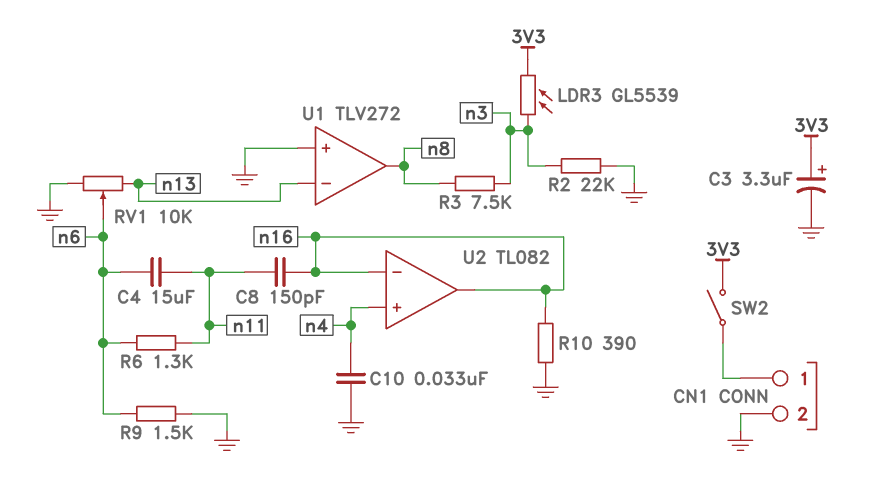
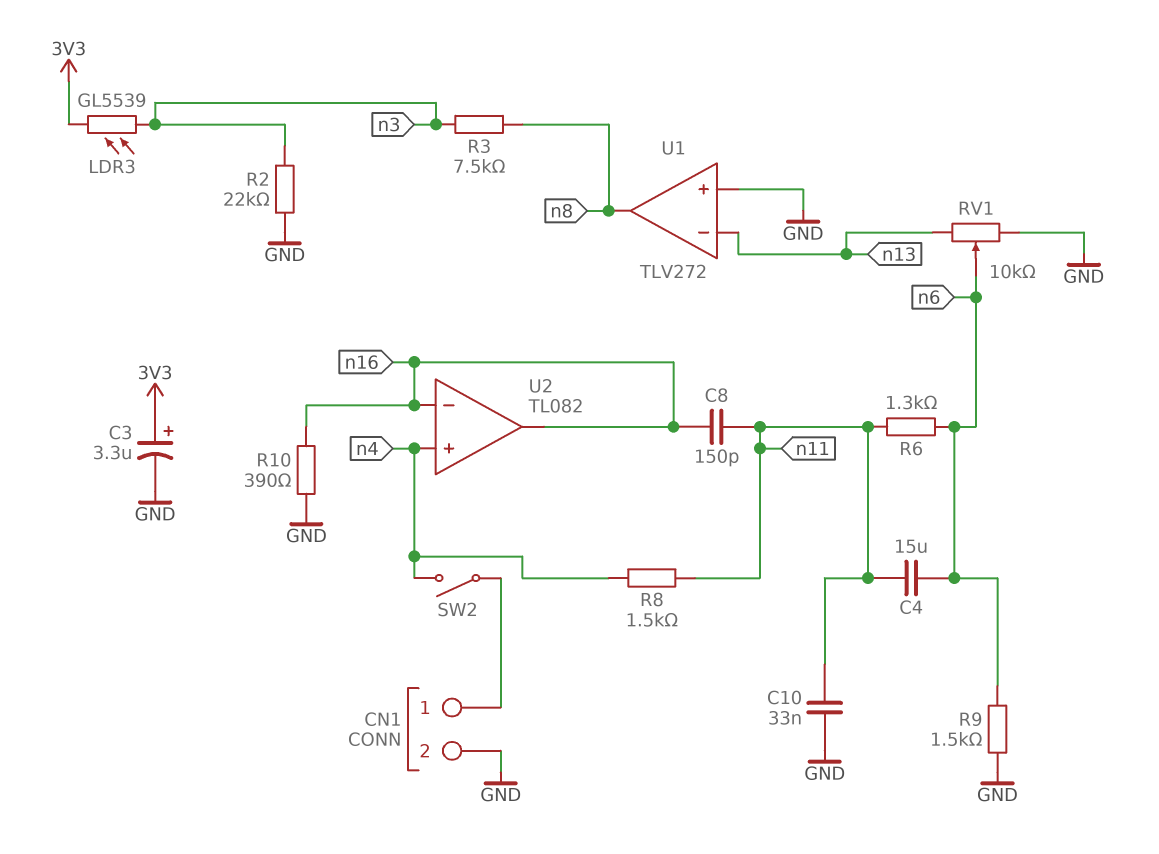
C10: 33nF (GND, n4) -> 33nF (GND, n11)
R8: none -> 1.5k (n4, n11)
SW2: switch (3V3, CN1/1) -> switch (CN1/1, n4)

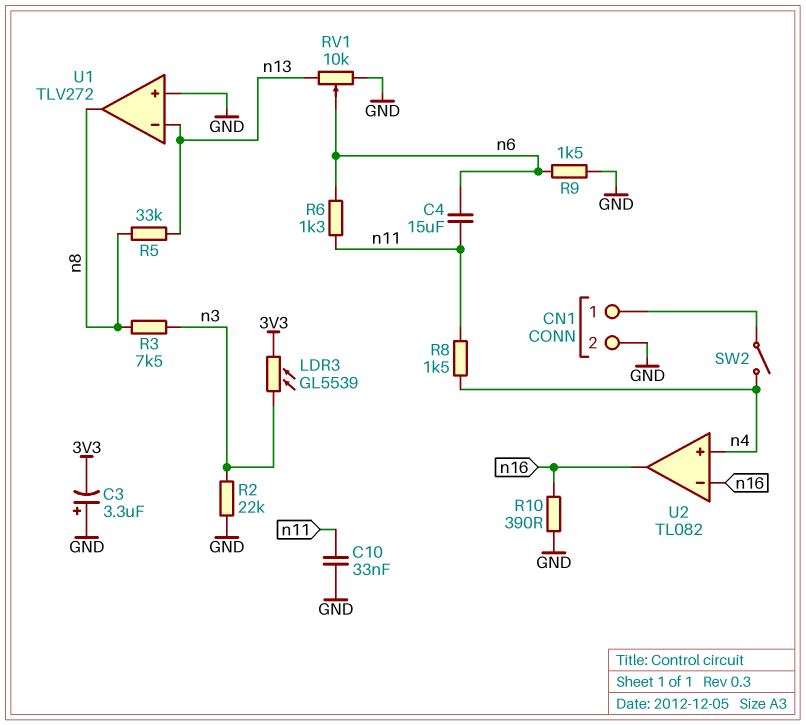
C3: 3.3uF (plus 3V3, minus GND) -> 3.3uF (plus GND, minus 3V3)
C8: 150pF (n11, n16) -> none
R5: none -> 33k (n8, n13)

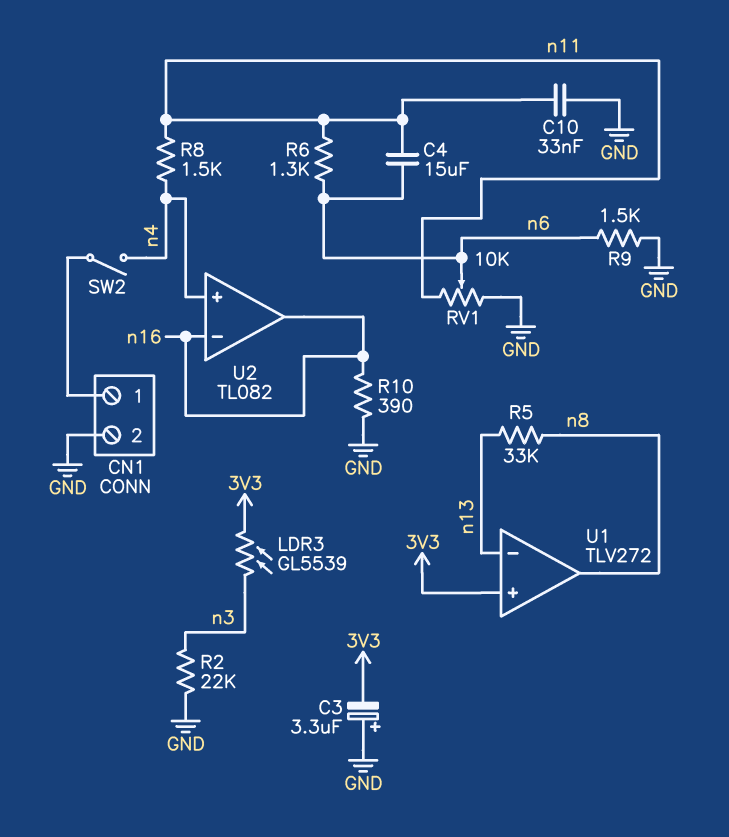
R3: 7.5k (n3, n8) -> none
RV1: 10k (GND, n13, wiper n6) -> 10k (GND, n11, wiper n6)
U1 pin in+: GND -> 3V3

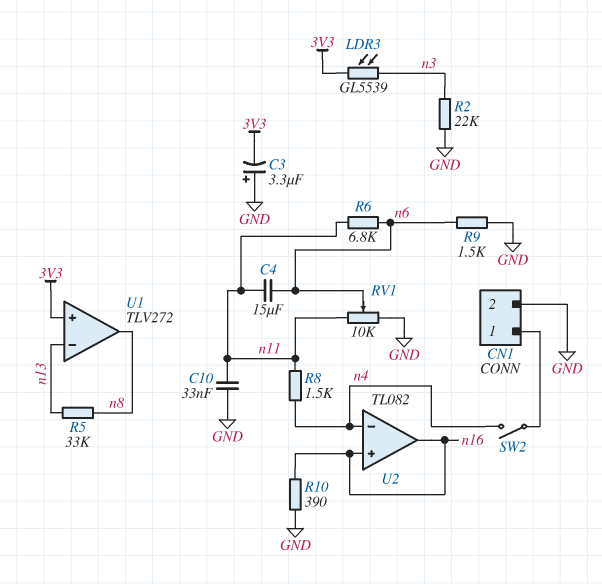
R6: 1.3k (n6, n11) -> 6.8k (n6, n11)
U2 pin in+: n4 -> n16
U2 pin in-: n16 -> n4

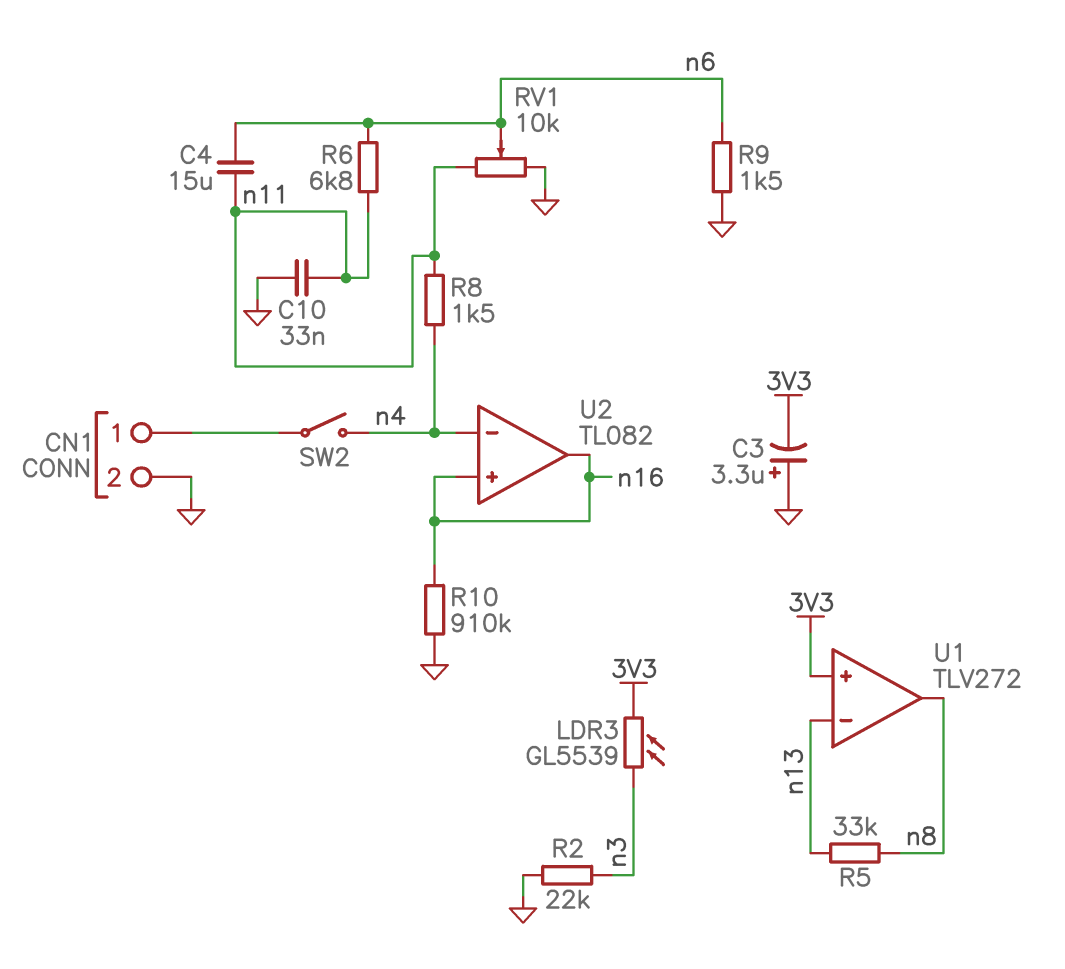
R10: 390 (GND, n16) -> 910k (GND, n16)

